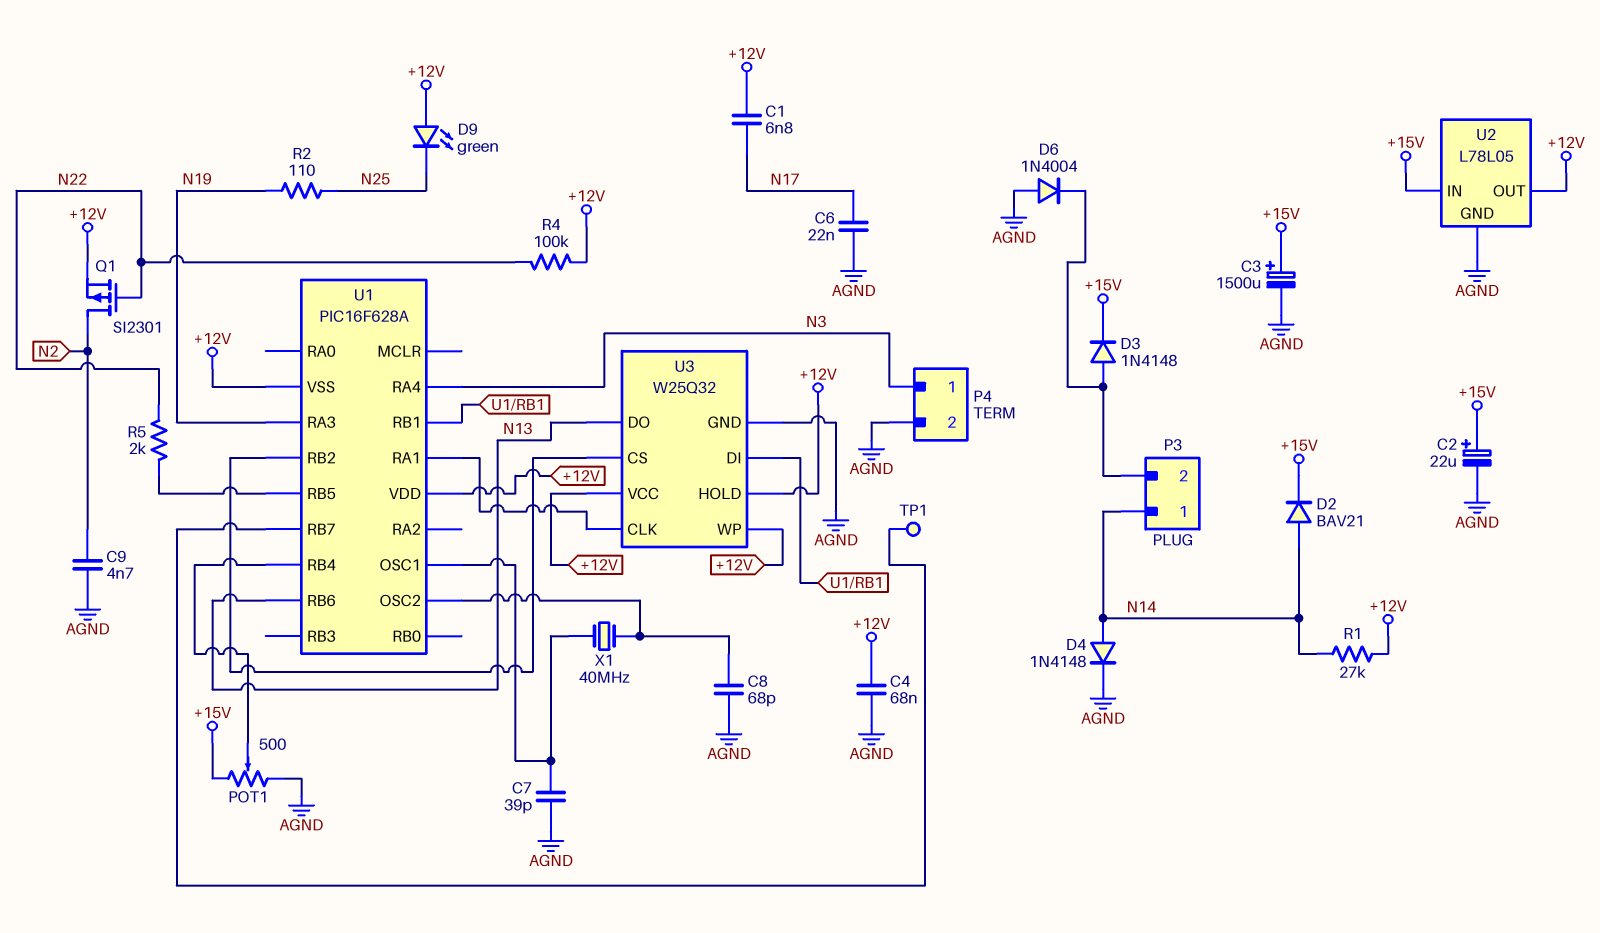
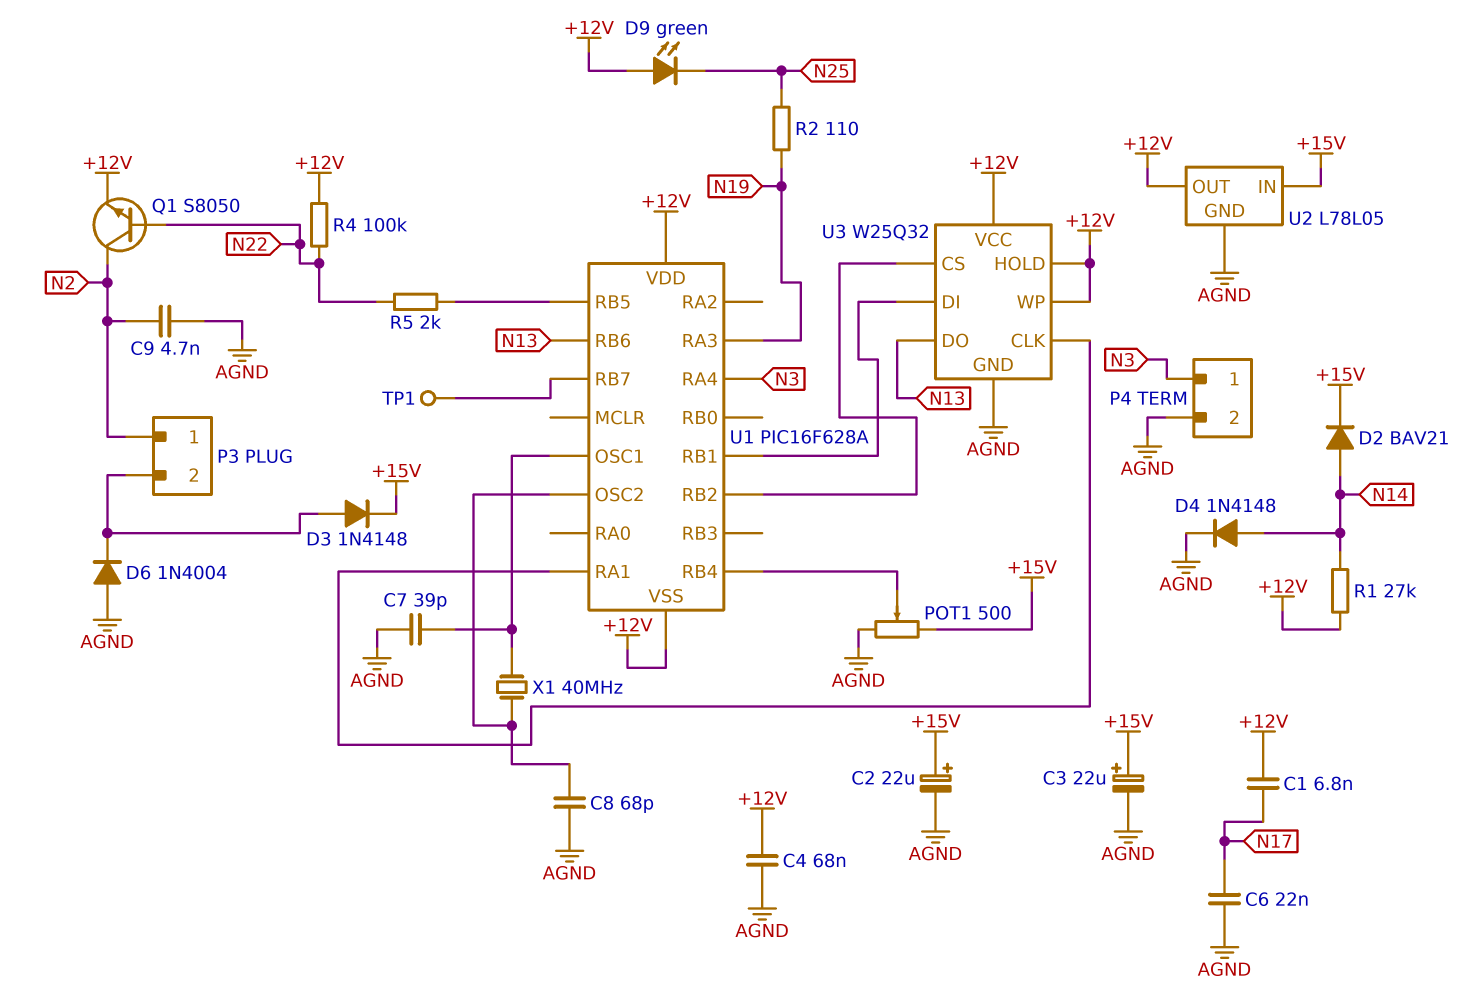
C3: 1500uF (plus +15V, minus AGND) -> 22uF (plus +15V, minus AGND)
P3 pin 1: N14 -> N2
Q1: PMOS SI2301 (G N22, D N2, S +12V) -> NPN S8050 (B N22, C N2, E +12V)

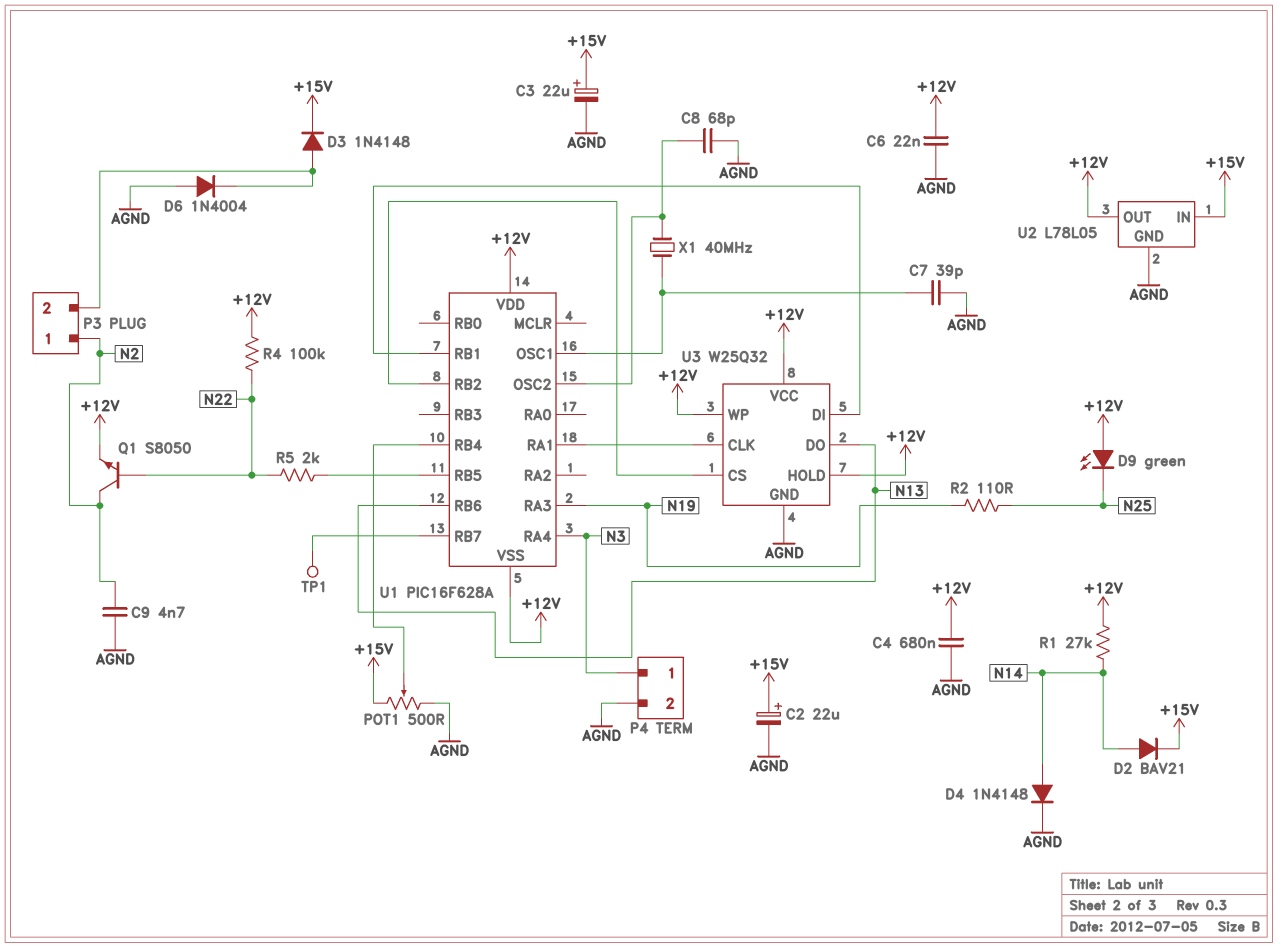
C1: 6.8nF (+12V, N17) -> none
C4: 68nF (+12V, AGND) -> 680nF (+12V, AGND)
C6: 22nF (AGND, N17) -> 22nF (+12V, AGND)

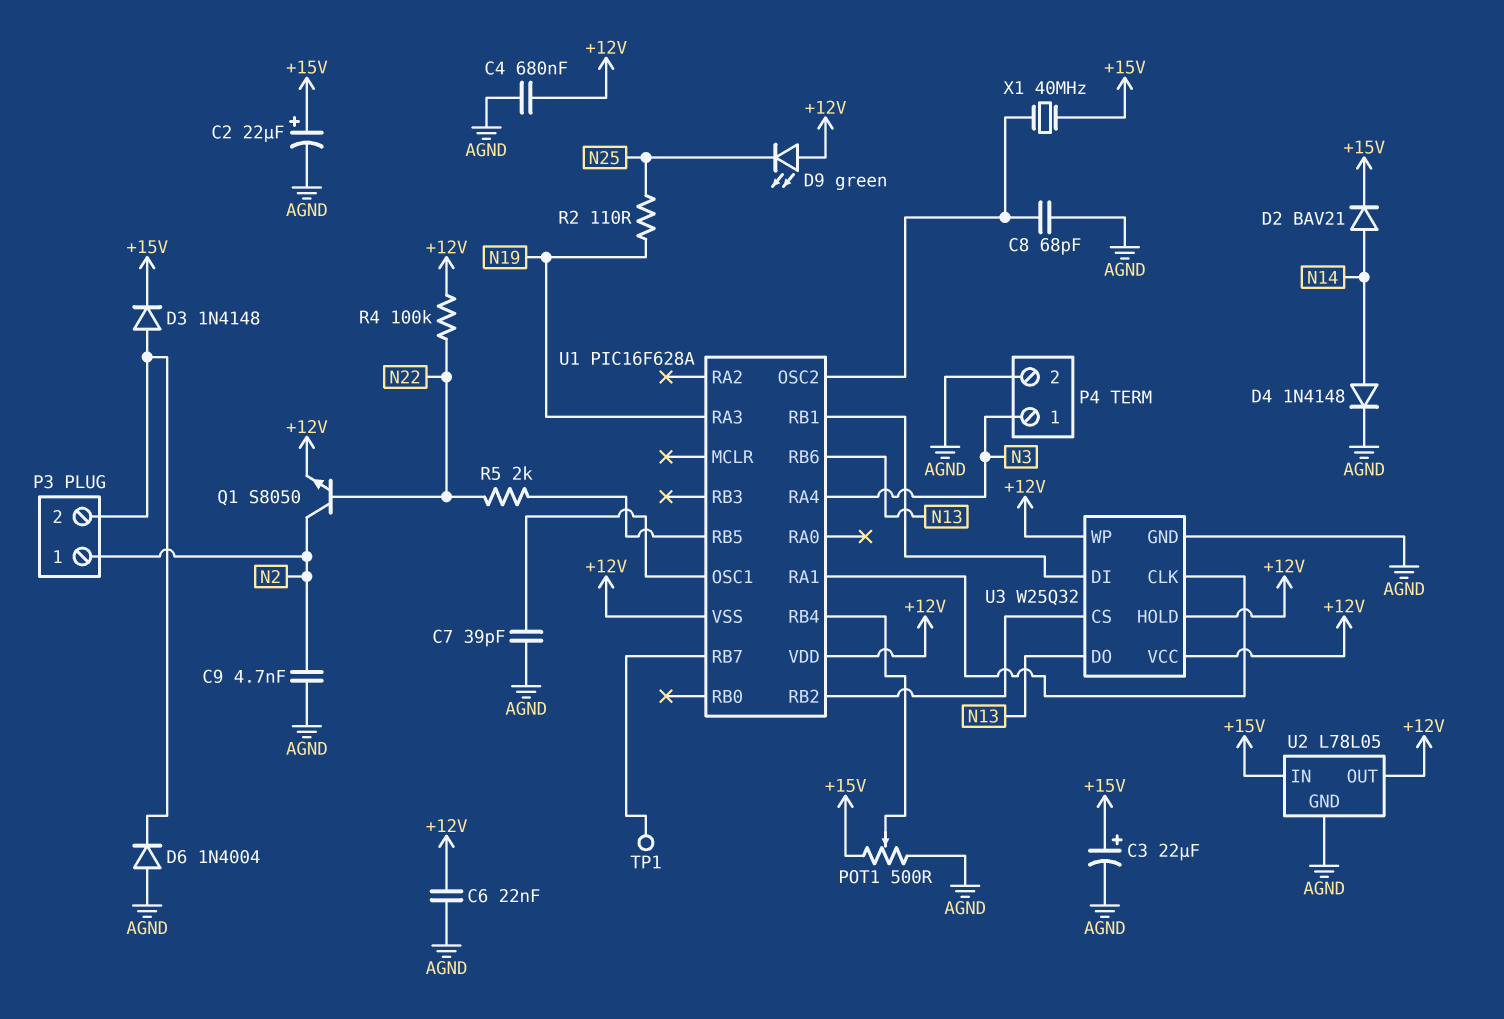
R1: 27k (+12V, N14) -> none
X1: 40MHz (U1/OSC1, U1/OSC2) -> 40MHz (+15V, U1/OSC2)

